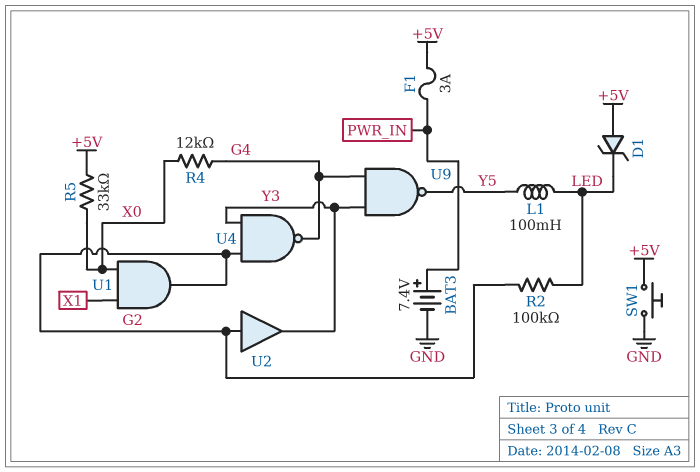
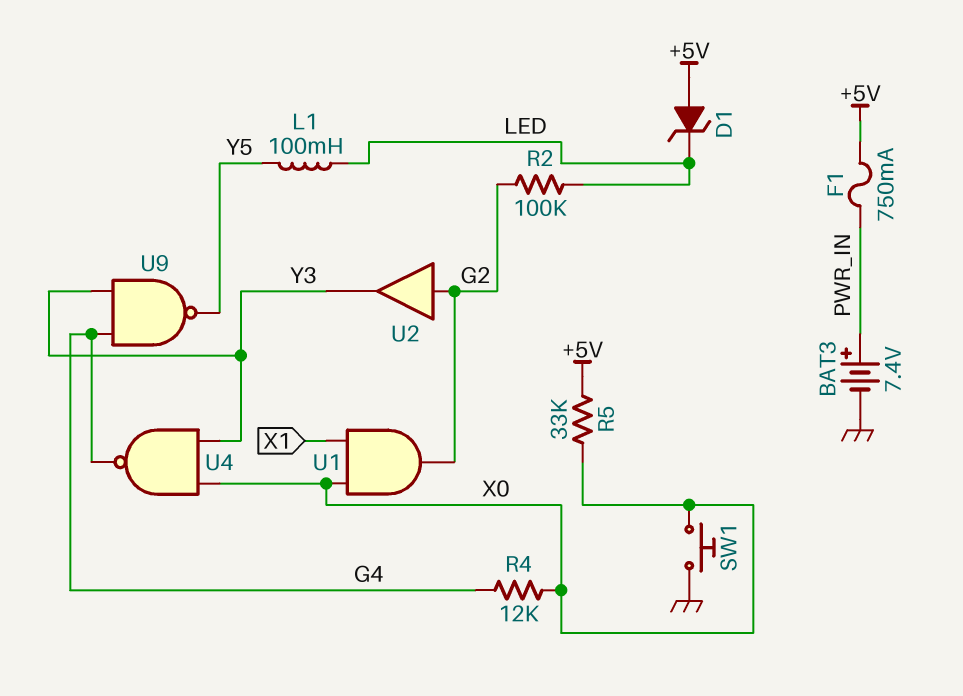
F1: 3A (+5V, PWR_IN) -> 750mA (+5V, PWR_IN)
SW1: button (+5V, GND) -> button (GND, X0)
U4: NAND (in G2, in Y3, out G4) -> NAND (in X0, in Y3, out G4)

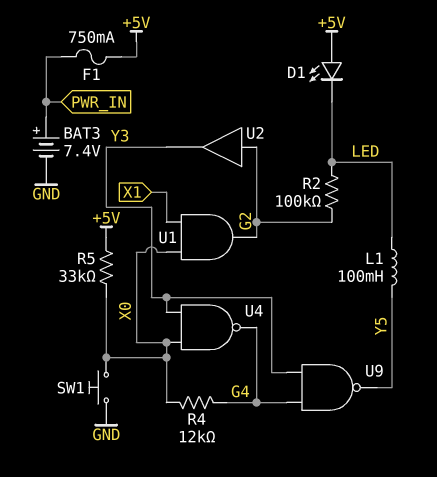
D1: zener (A +5V, K LED) -> LED (A +5V, K LED)

